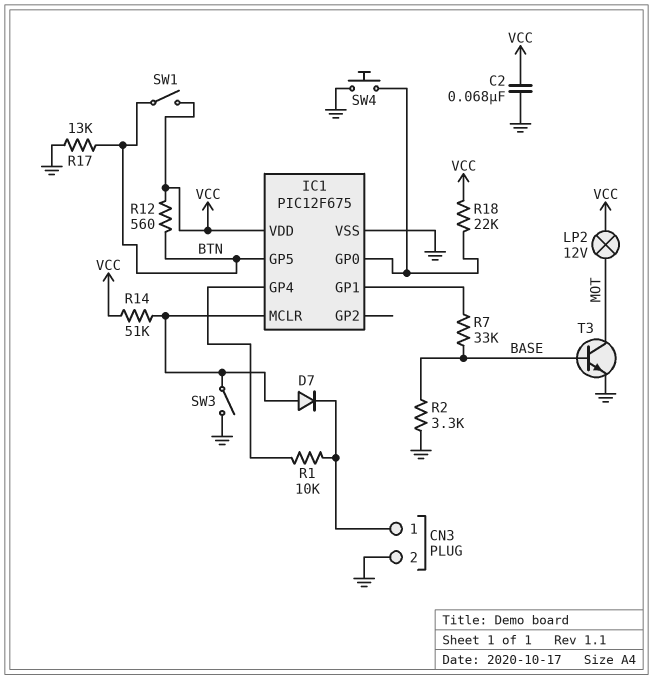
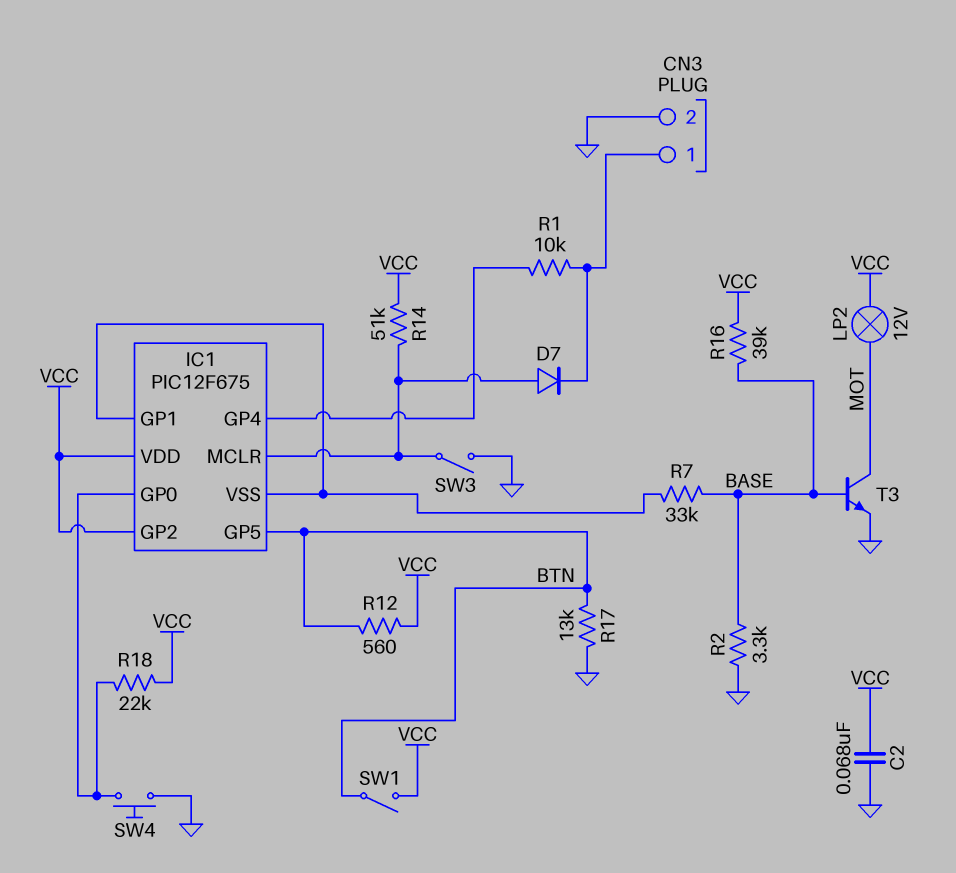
IC1 pin GP2: none -> VCC
IC1 pin VSS: GND -> IC1/GP1
R16: none -> 39k (BASE, VCC)

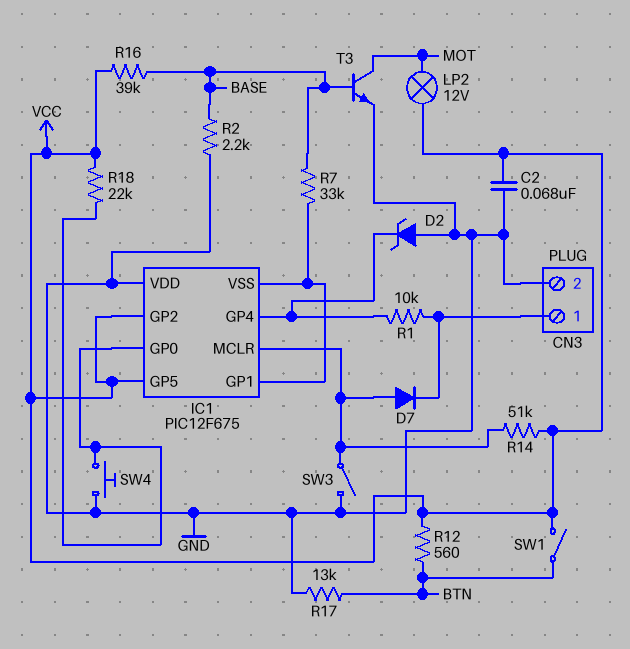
D2: none -> zener (A GND, K IC1/GP4)
IC1 pin GP5: BTN -> VCC
IC1 pin VDD: VCC -> GND
R2: 3.3k (BASE, GND) -> 2.2k (BASE, GND)

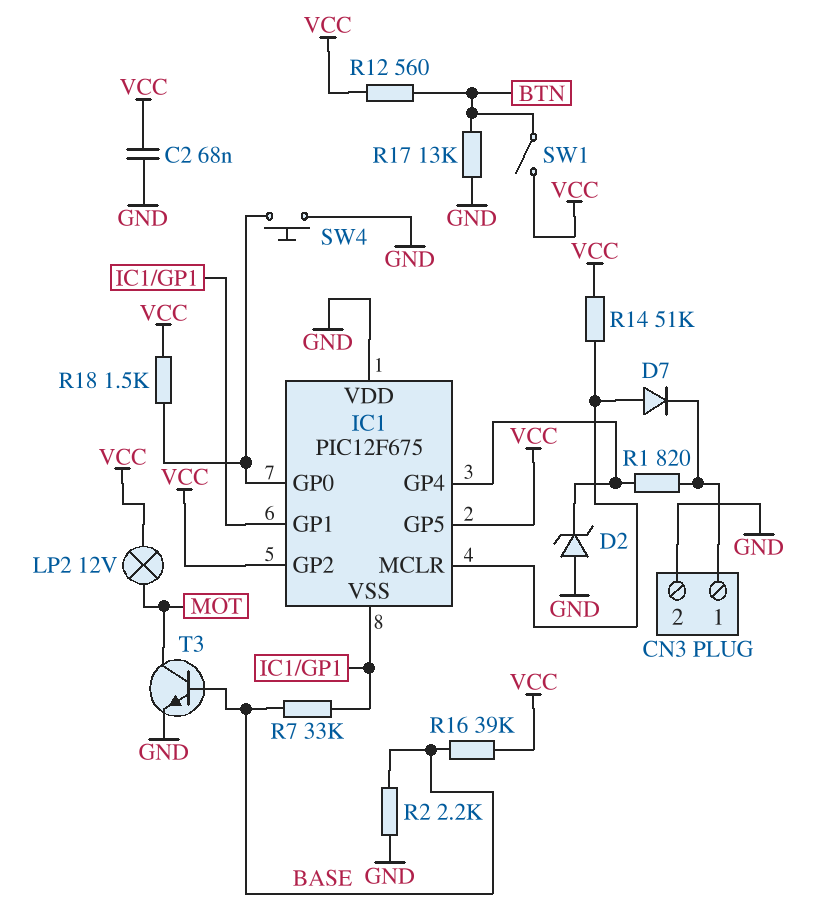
R1: 10k (CN3/1, IC1/GP4) -> 820 (CN3/1, IC1/GP4)
R18: 22k (IC1/GP0, VCC) -> 1.5k (IC1/GP0, VCC)
SW3: switch (GND, IC1/MCLR) -> none

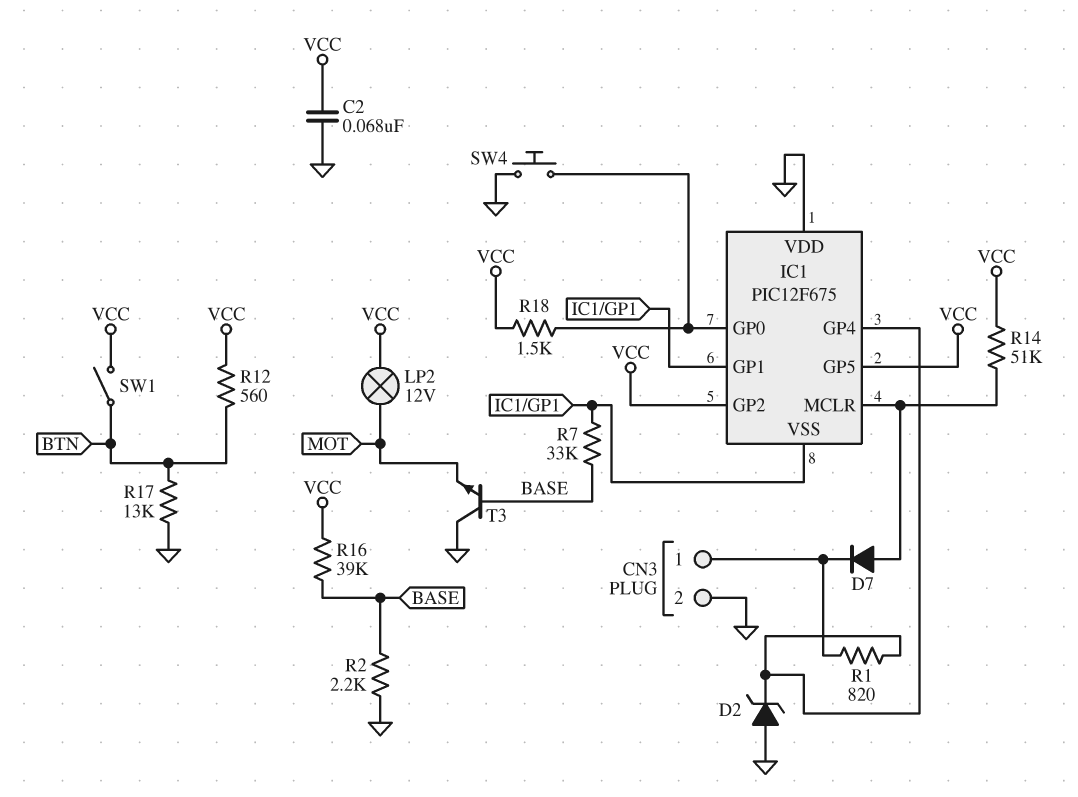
T3: NPN (B BASE, C MOT, E GND) -> NPN (B BASE, C GND, E MOT)

